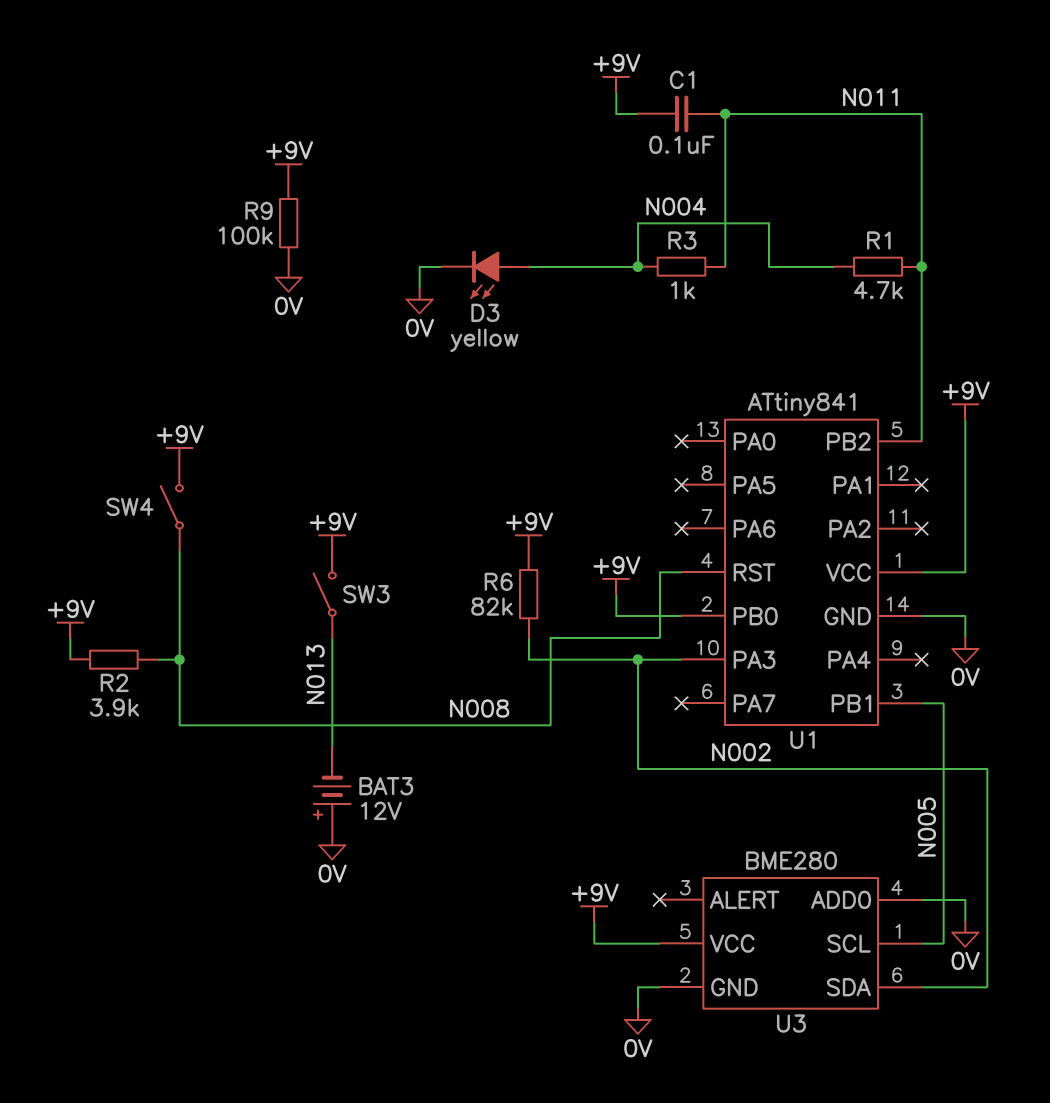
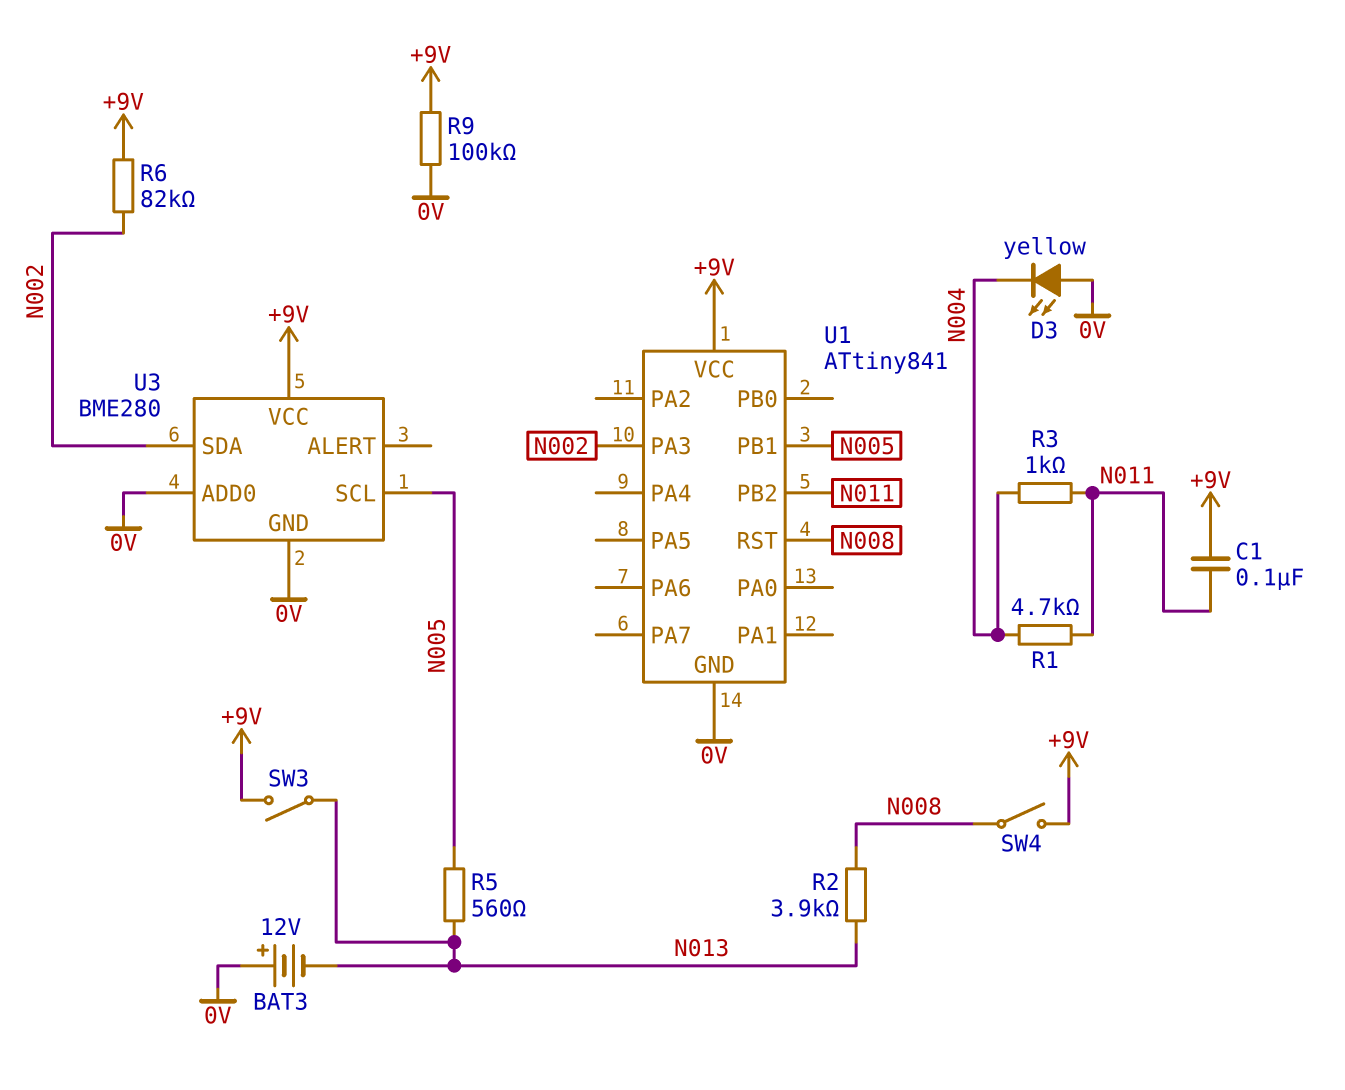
D3: LED yellow (A N004, K 0V) -> LED yellow (A 0V, K N004)
R2: 3.9k (+9V, N008) -> 3.9k (N008, N013)
R5: none -> 560 (N005, N013)
U1 pin PB0: +9V -> none

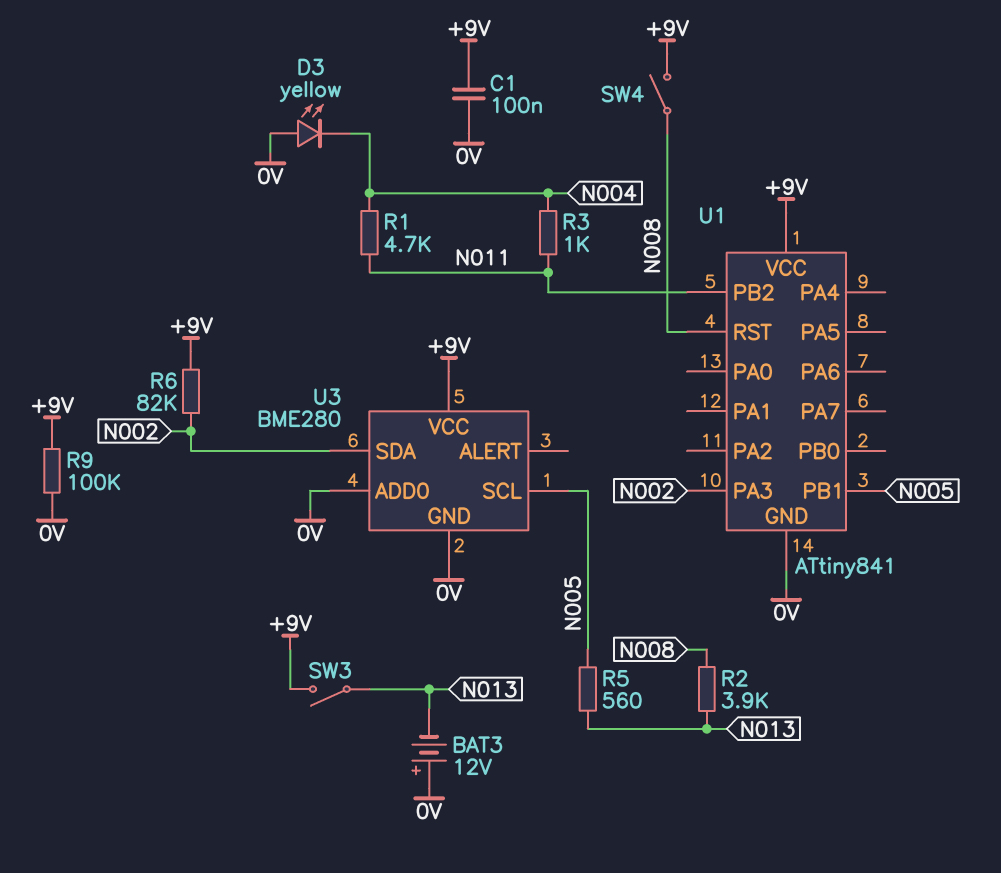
C1: 100nF (+9V, N011) -> 100nF (+9V, 0V)

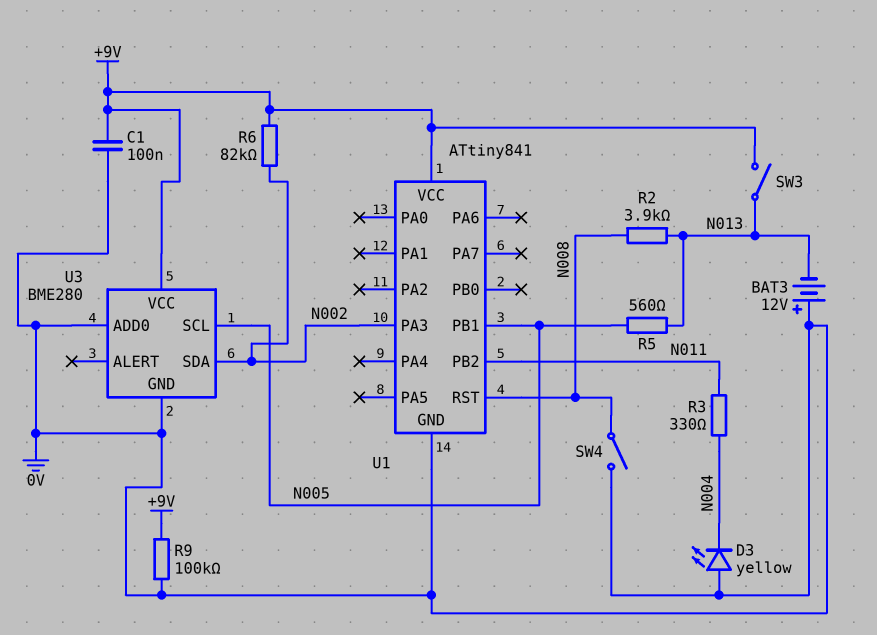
R1: 4.7k (N004, N011) -> none
R3: 1k (N004, N011) -> 330 (N004, N011)
SW4: switch (+9V, N008) -> switch (0V, N008)

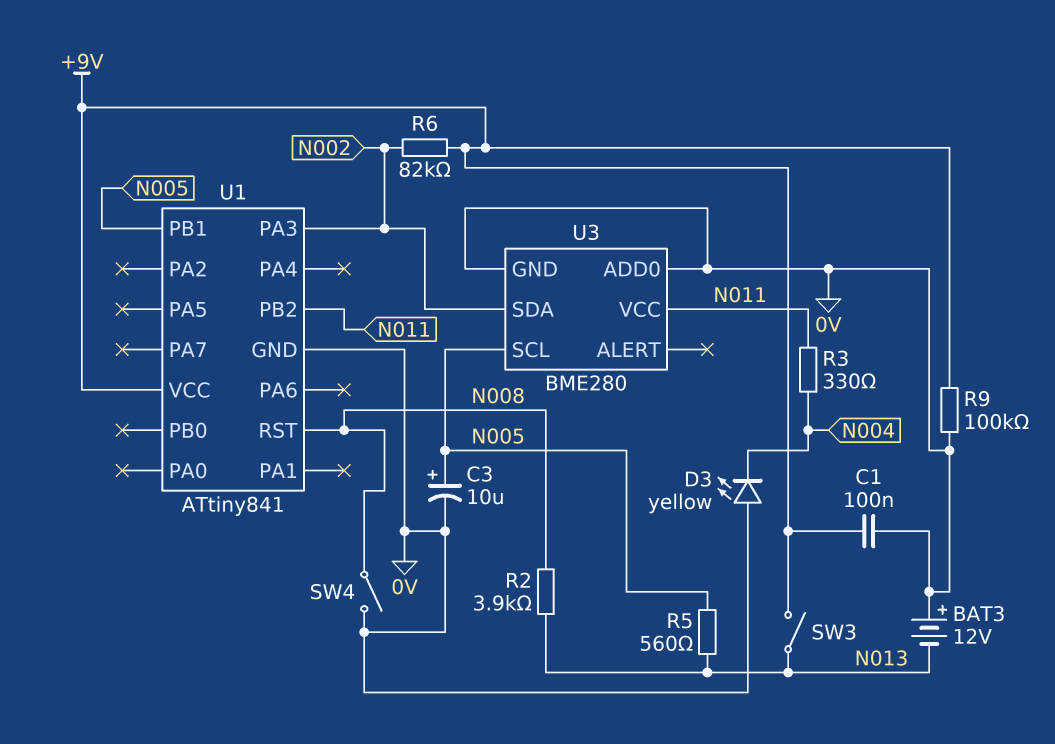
C3: none -> 10uF (plus N005, minus 0V)
U3 pin VCC: +9V -> N011

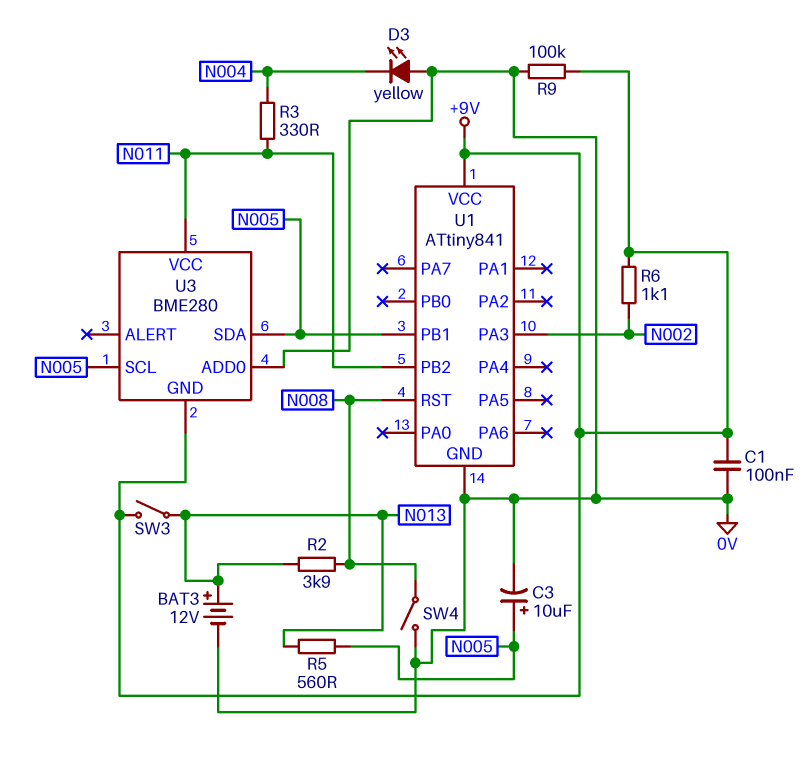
BAT3: 12V (plus 0V, minus N013) -> 12V (plus N013, minus 0V)
R6: 82k (+9V, N002) -> 1.1k (+9V, N002)
U3 pin GND: 0V -> +9V
U3 pin SDA: N002 -> N005

